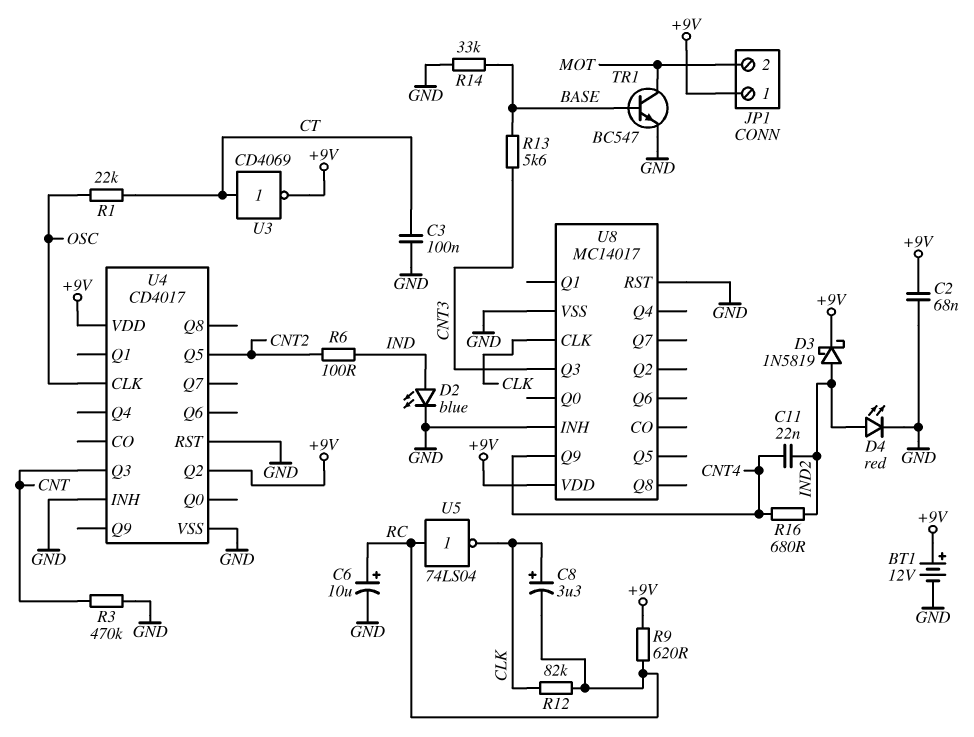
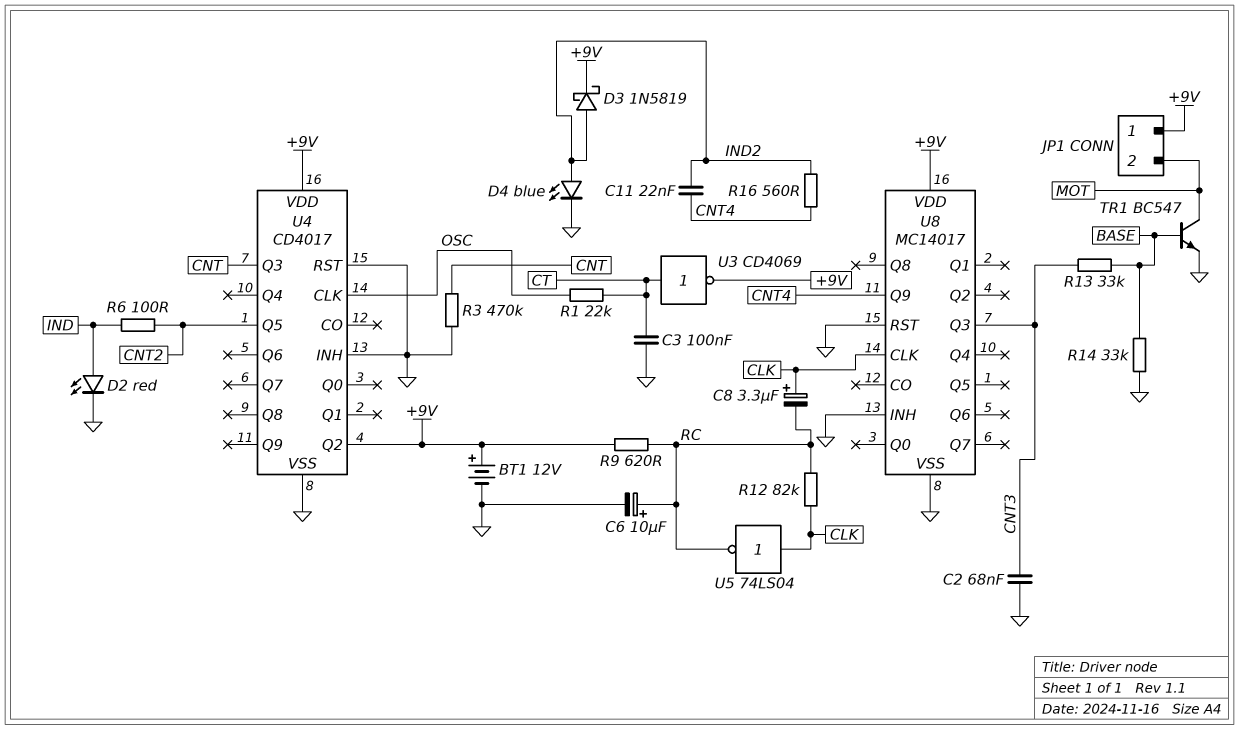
C2: 68nF (+9V, GND) -> 68nF (CNT3, GND)
D2: LED blue (A IND, K GND) -> LED red (A IND, K GND)
D4: LED red (A IND2, K GND) -> LED blue (A IND2, K GND)
R13: 5.6k (BASE, CNT3) -> 33k (BASE, CNT3)
R16: 680 (CNT4, IND2) -> 560 (CNT4, IND2)
U5: NOT 74LS04 (in RC, out CLK) -> NOT 74LS04 (in CLK, out RC)

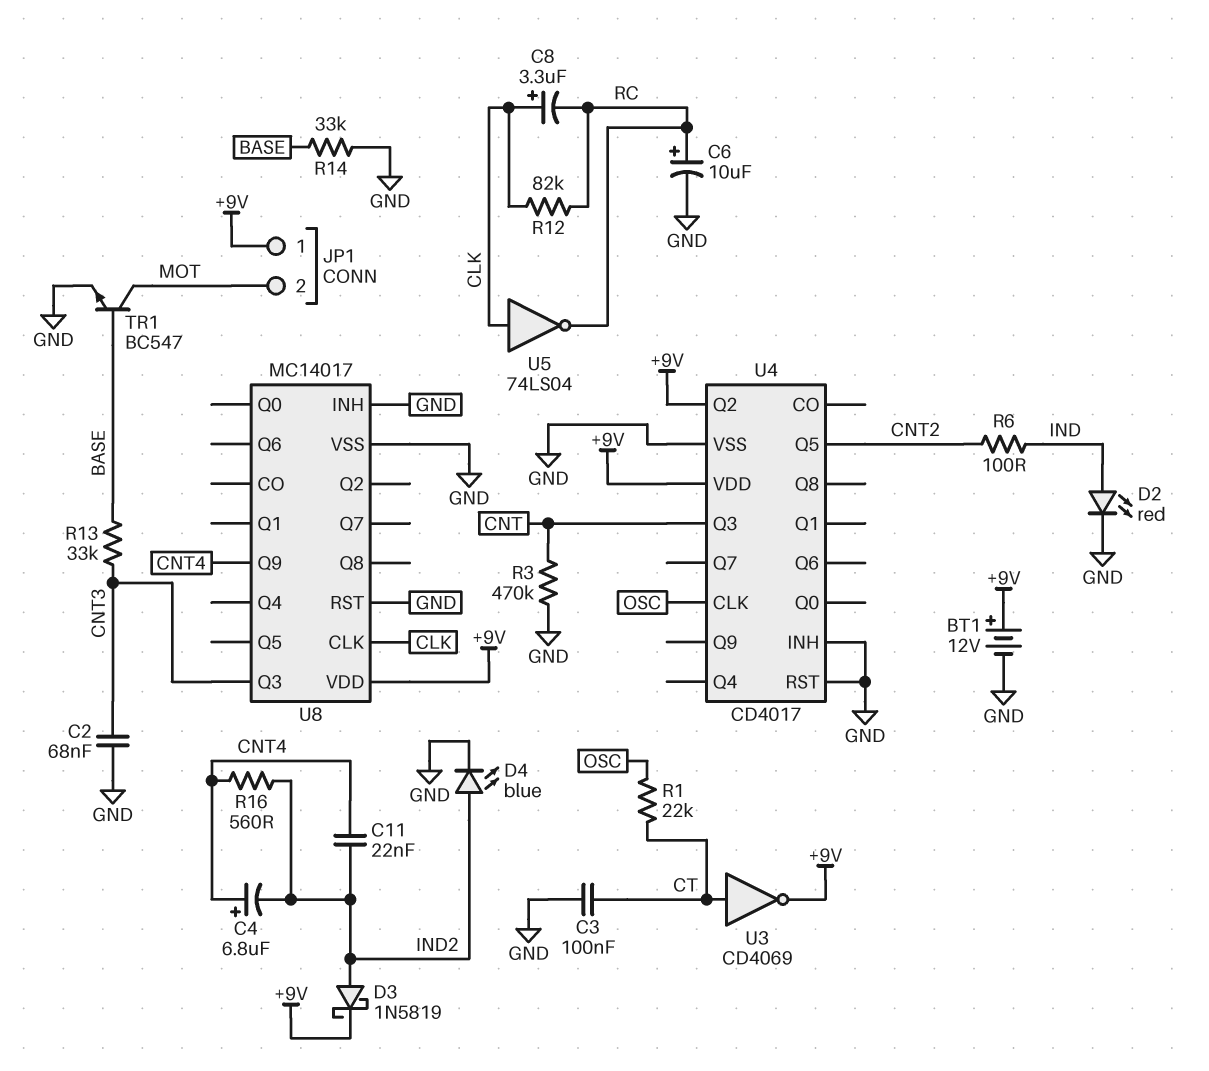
C4: none -> 6.8uF (plus CNT4, minus IND2)
R9: 620 (+9V, RC) -> none

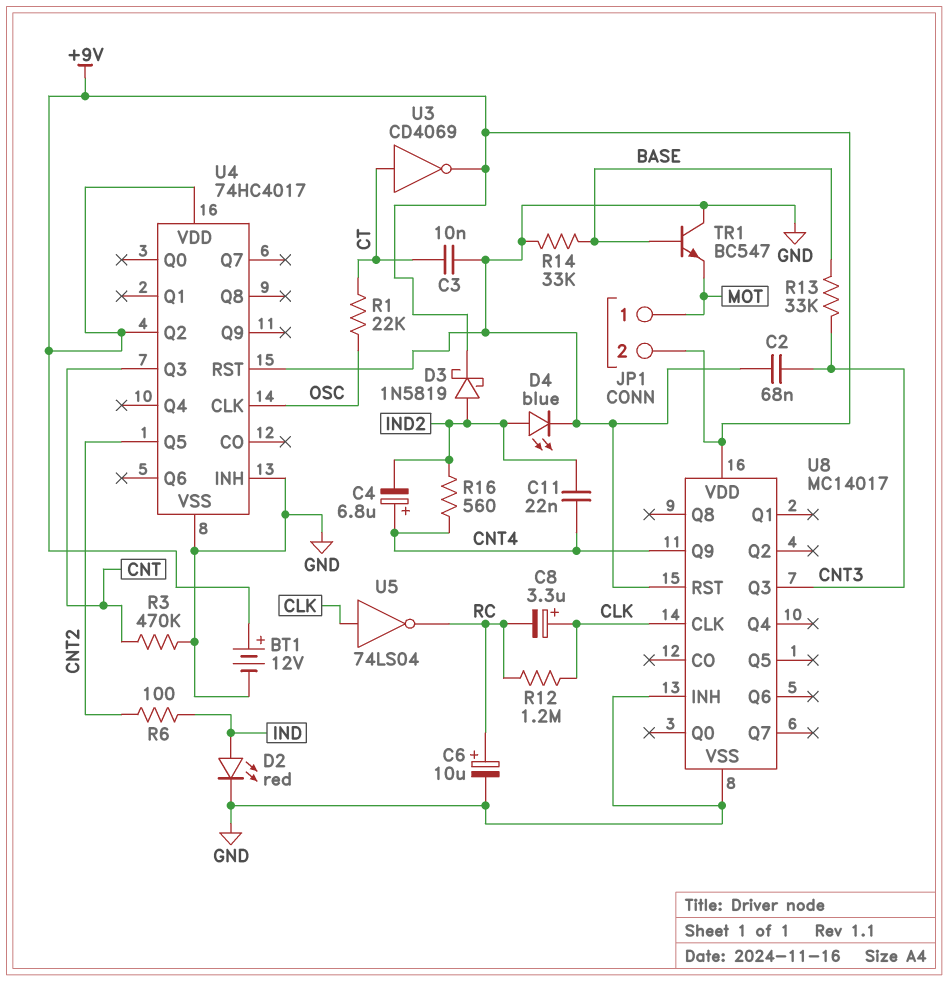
C3: 100nF (CT, GND) -> 10nF (CT, GND)
JP1 pin 1: +9V -> MOT
JP1 pin 2: MOT -> +9V
R12: 82k (CLK, RC) -> 1.2M (CLK, RC)
TR1: NPN BC547 (B BASE, C MOT, E GND) -> NPN BC547 (B BASE, C GND, E MOT)
U4: CD4017 -> 74HC4017

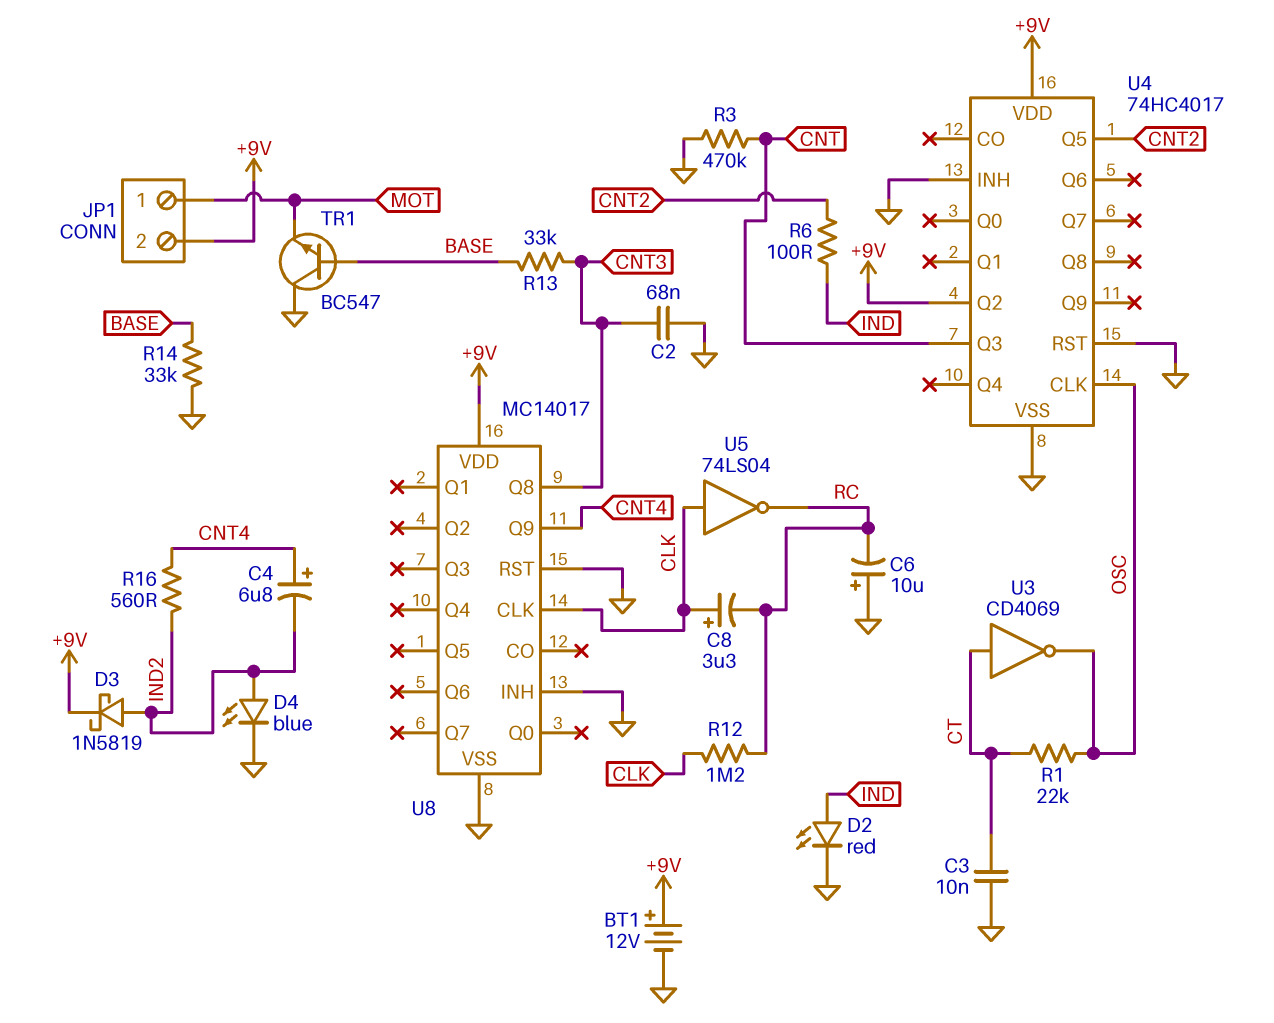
C6: 10uF (plus RC, minus GND) -> 10uF (plus GND, minus RC)
C11: 22nF (CNT4, IND2) -> none
U3: NOT CD4069 (in CT, out +9V) -> NOT CD4069 (in CT, out OSC)
U8 pin Q3: CNT3 -> none
U8 pin Q8: none -> CNT3

